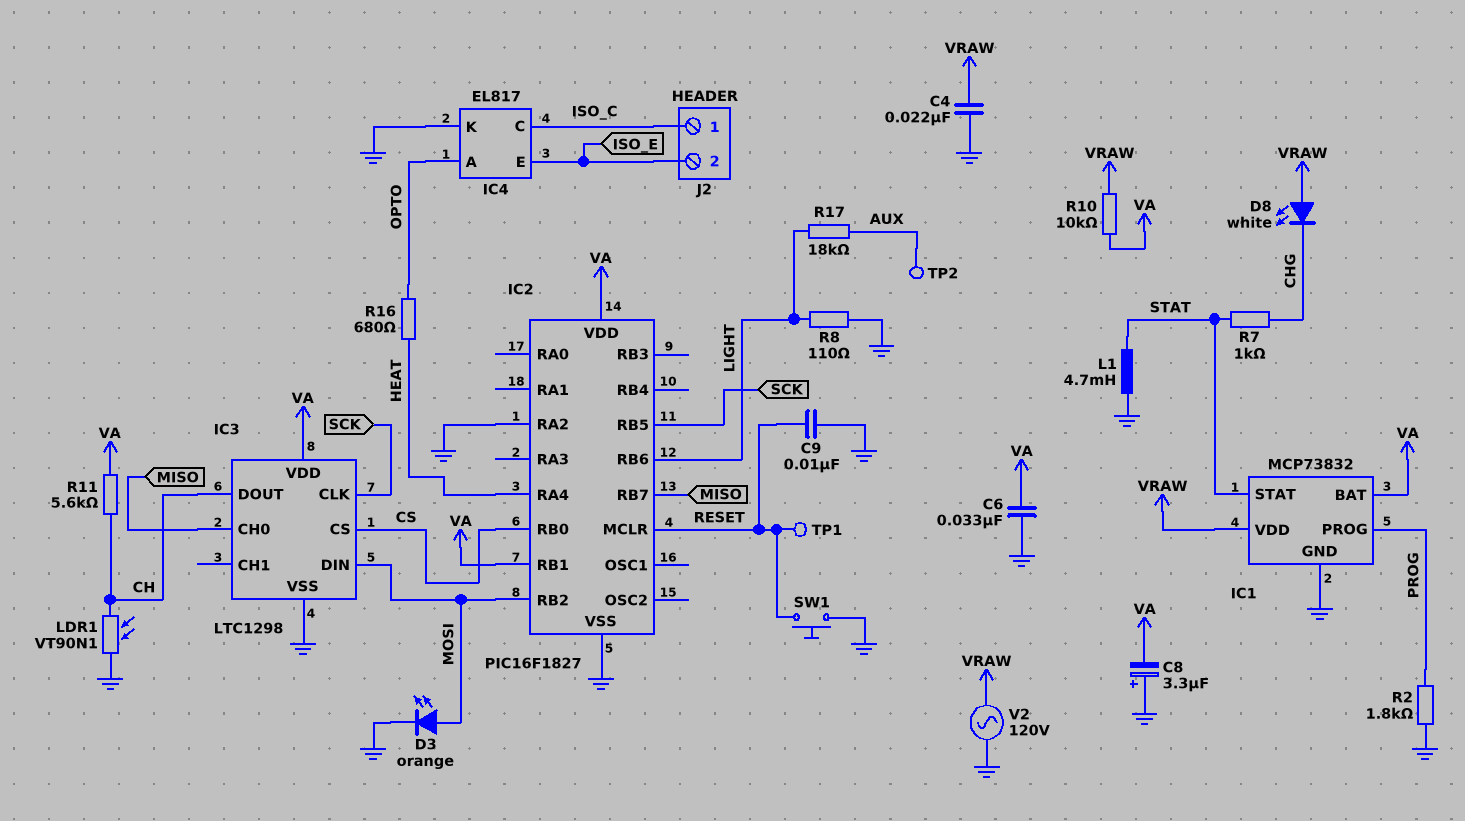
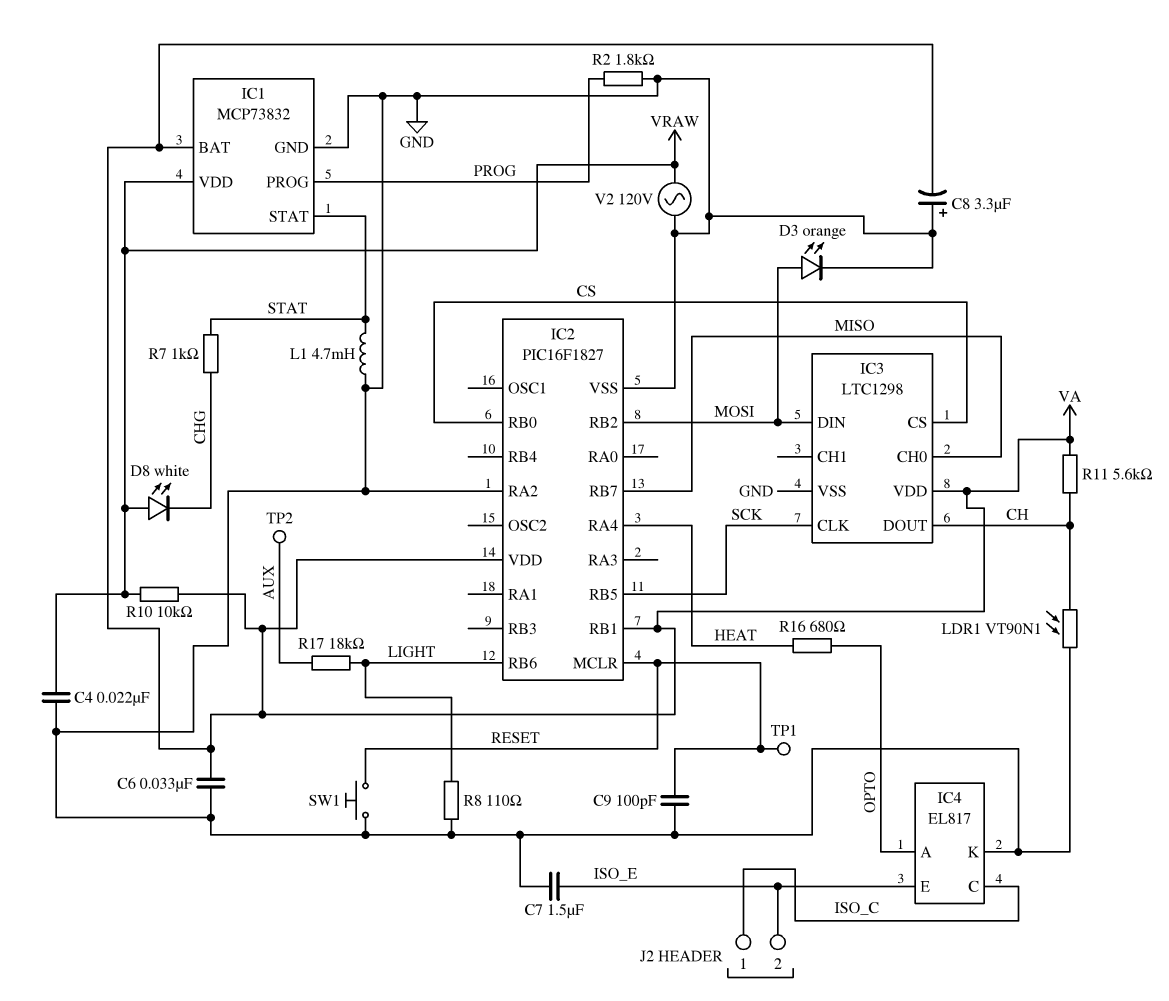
C7: none -> 1.5uF (GND, ISO_E)
C9: 10nF (GND, RESET) -> 100pF (GND, RESET)

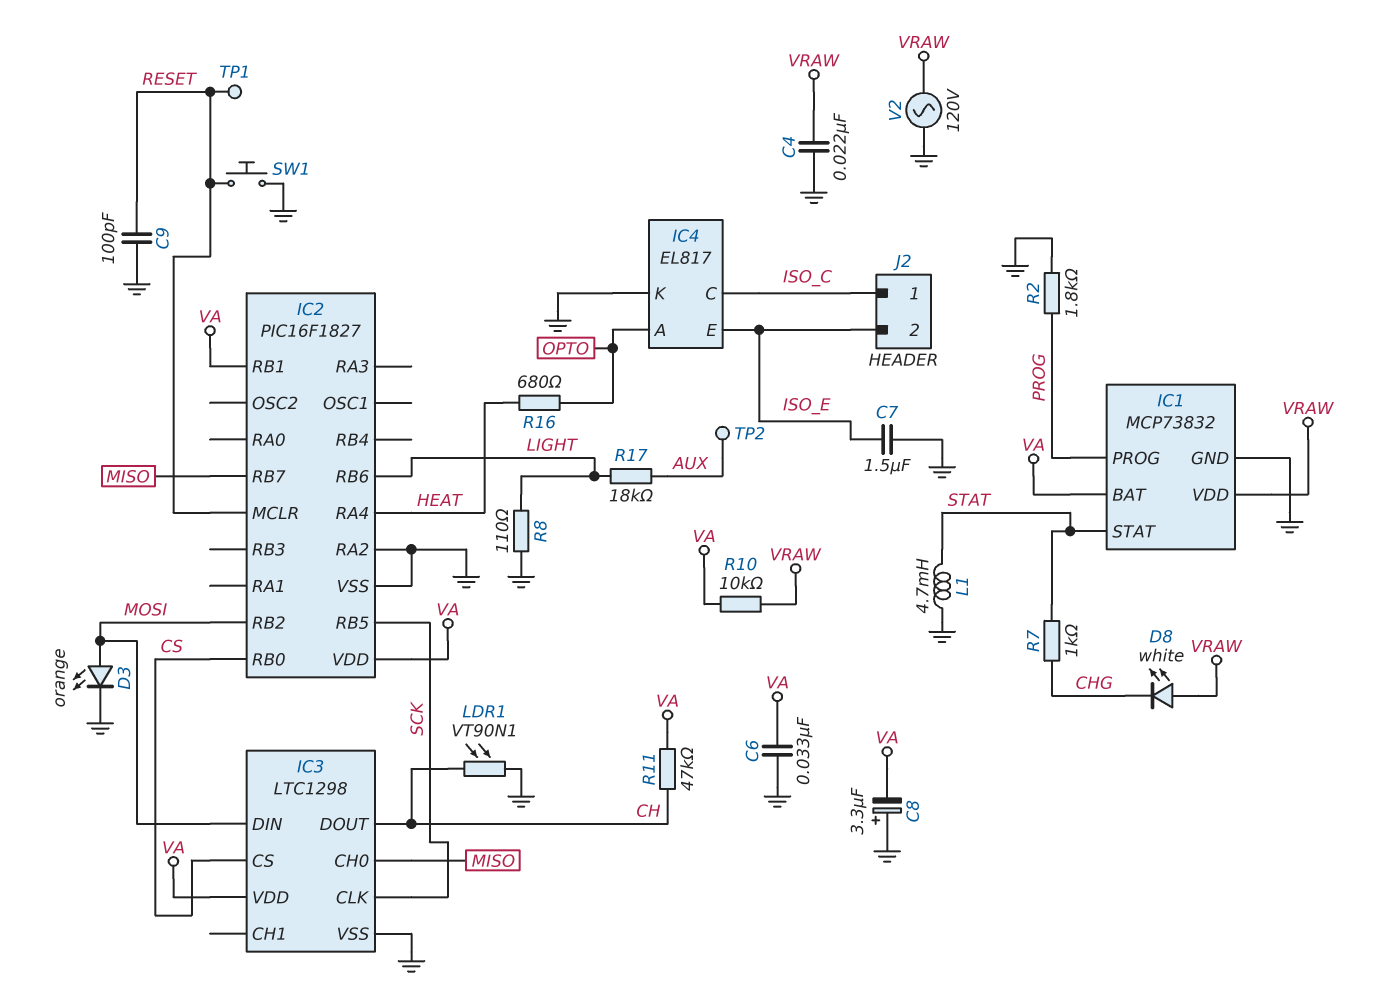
R11: 5.6k (CH, VA) -> 47k (CH, VA)

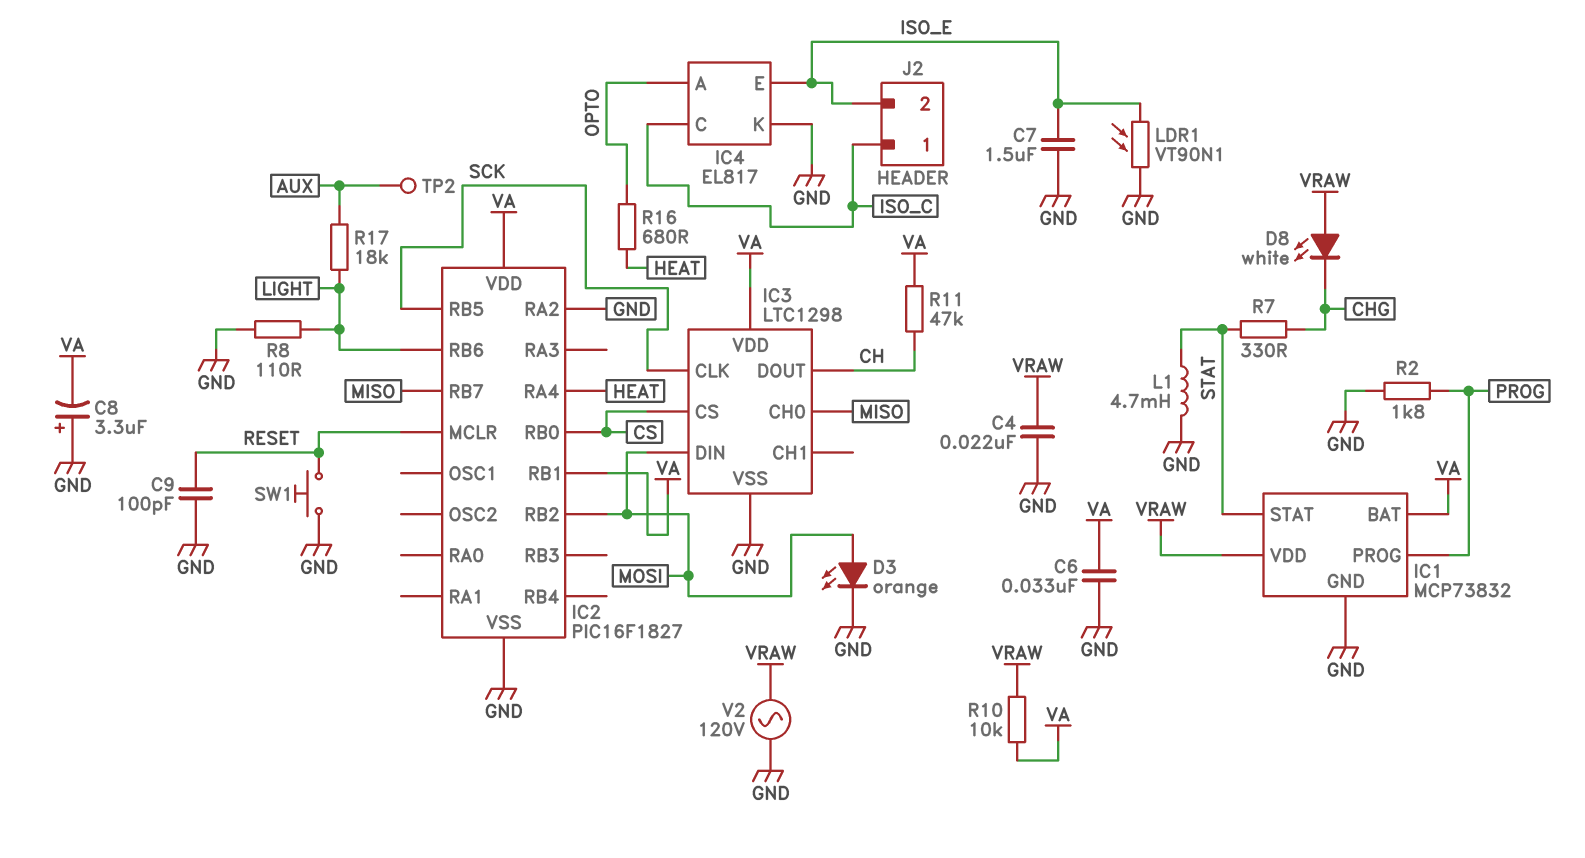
LDR1: VT90N1 (CH, GND) -> VT90N1 (GND, ISO_E)
R7: 1k (CHG, STAT) -> 330 (CHG, STAT)
TP1: test point (RESET) -> none

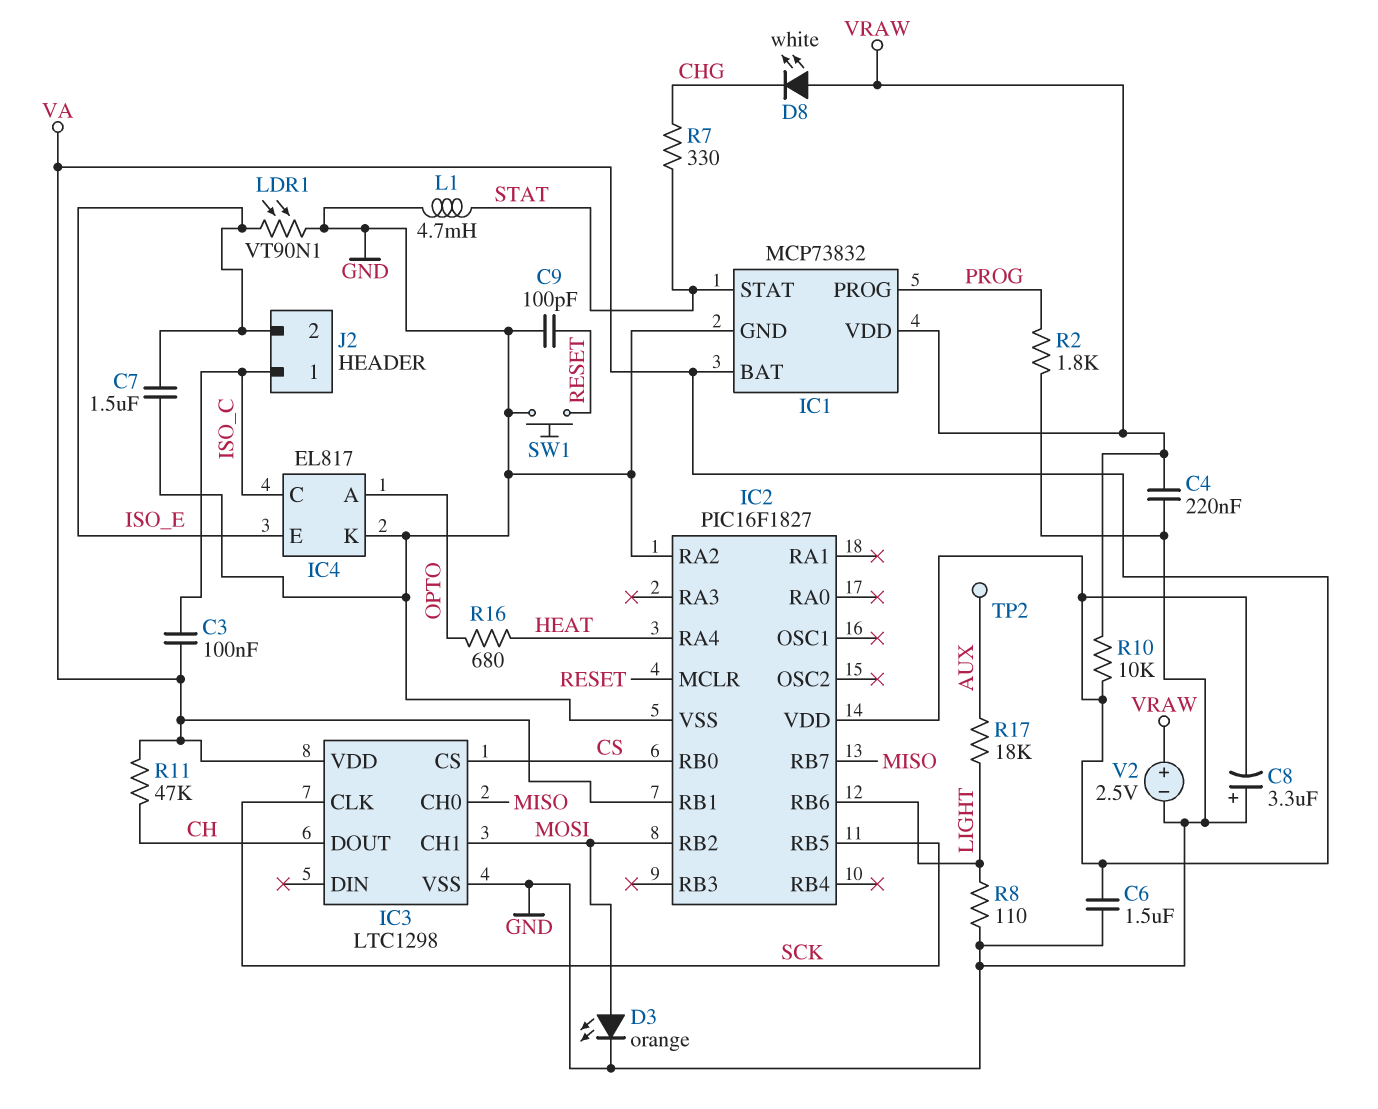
C3: none -> 100nF (ISO_C, VA)
C4: 22nF (GND, VRAW) -> 220nF (GND, VRAW)
C6: 33nF (GND, VA) -> 1.5uF (GND, VA)
IC3 pin CH1: none -> MOSI
IC3 pin DIN: MOSI -> none
V2: AC 120V (GND, VRAW) -> 2.5V (plus VRAW, minus GND)

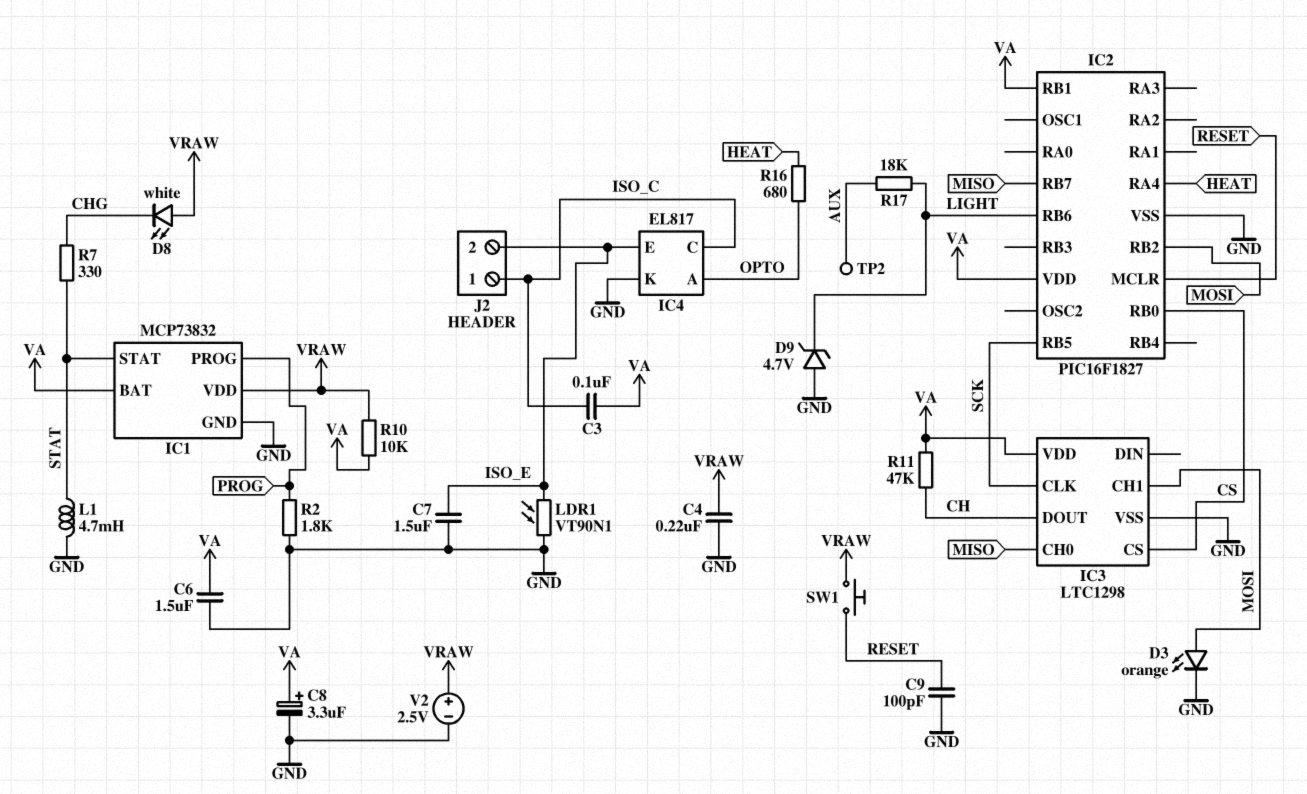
C8: 3.3uF (plus GND, minus VA) -> 3.3uF (plus VA, minus GND)
D9: none -> zener 4.7V (A GND, K LIGHT)
IC2 pin RA2: GND -> none
R8: 110 (GND, LIGHT) -> none
SW1: button (GND, RESET) -> button (RESET, VRAW)

